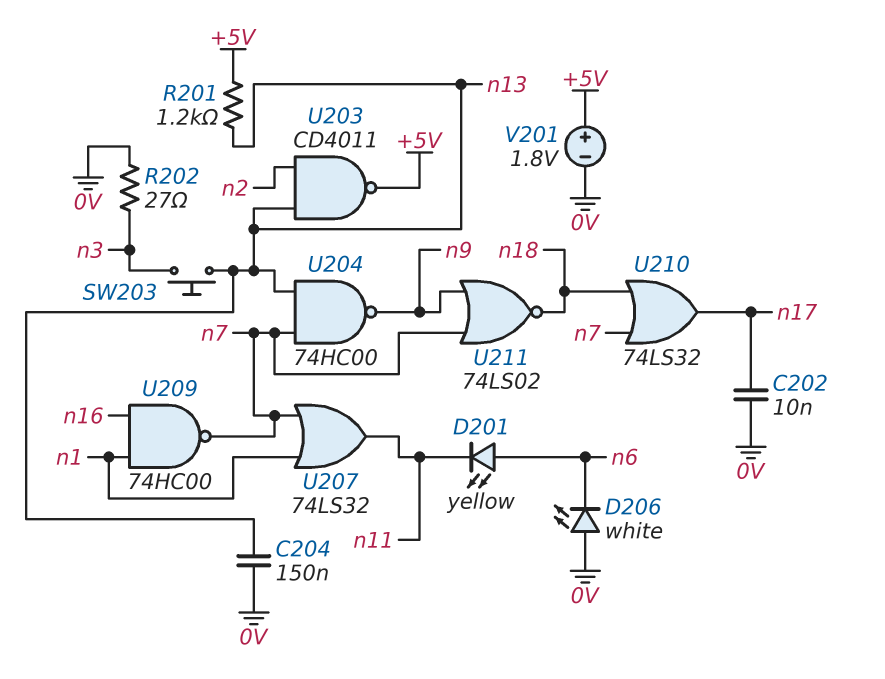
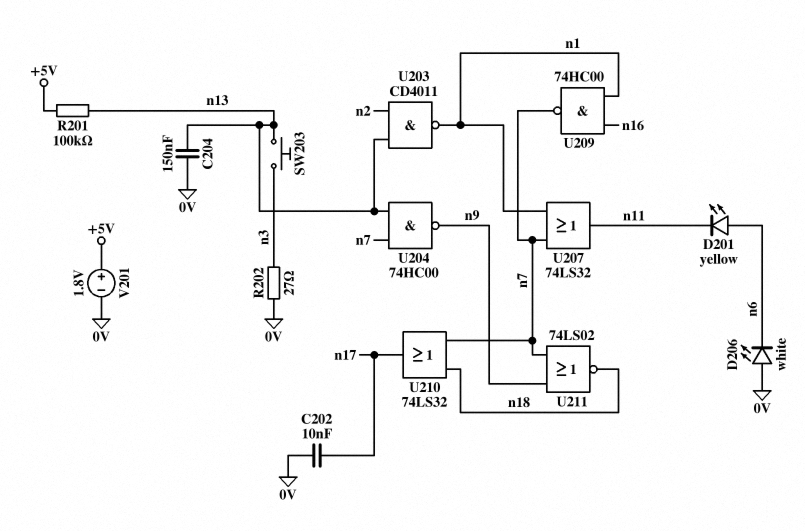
R201: 1.2k (+5V, n13) -> 100k (+5V, n13)
U203: NAND CD4011 (in n2, in n13, out +5V) -> NAND CD4011 (in n2, in n13, out n1)

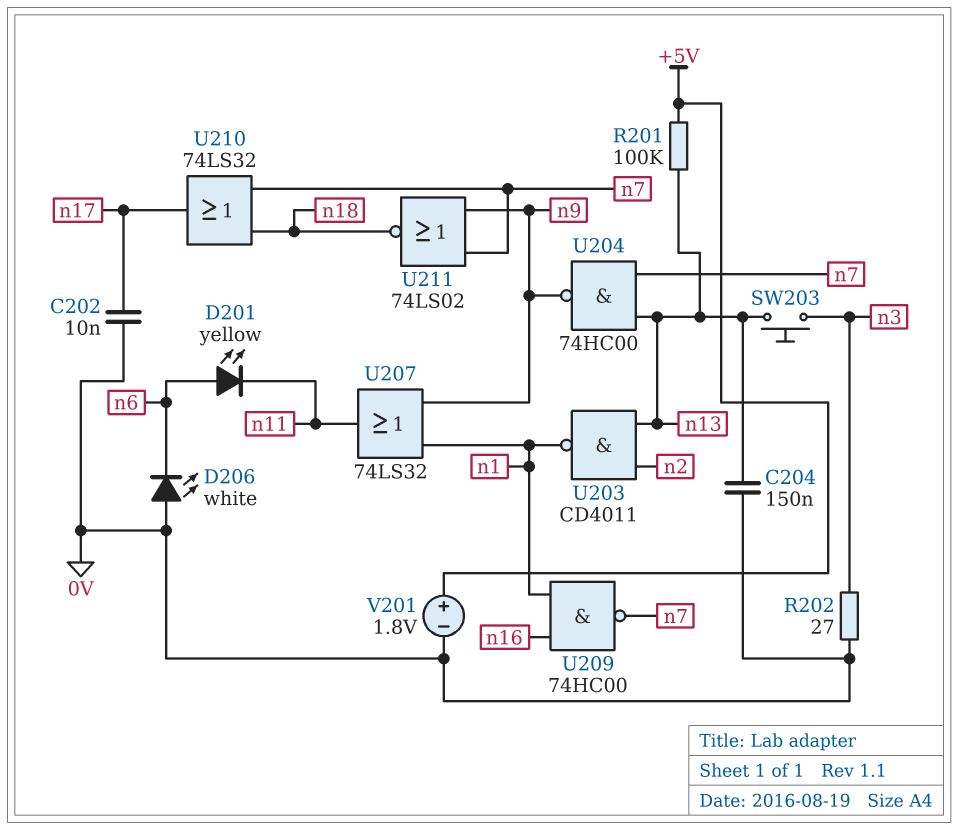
U207: OR 74LS32 (in n1, in n7, out n11) -> OR 74LS32 (in n1, in n9, out n11)

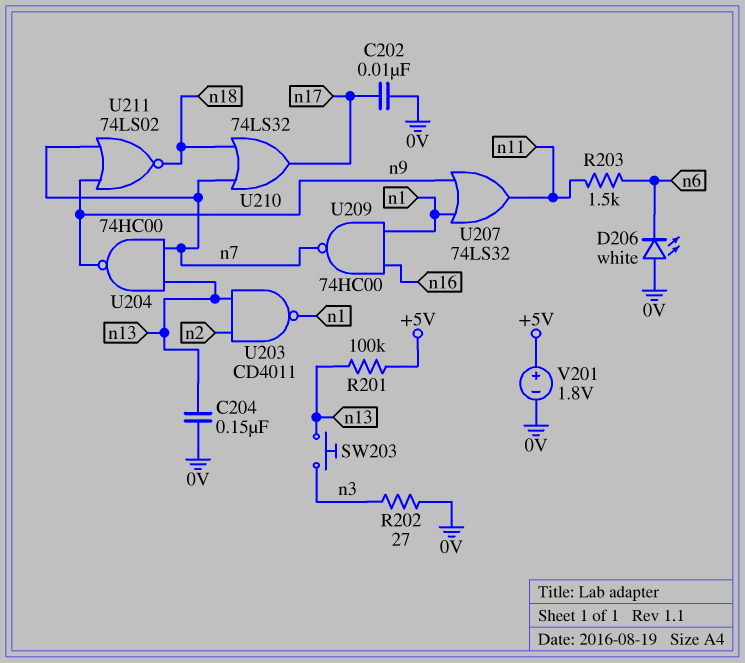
D201: LED yellow (A n6, K n11) -> none
R203: none -> 1.5k (n6, n11)

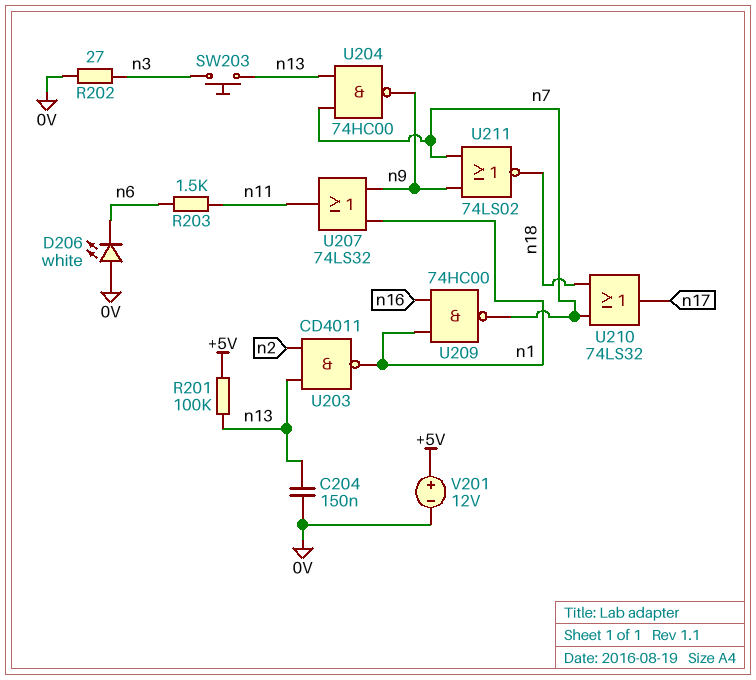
C202: 10nF (0V, n17) -> none
V201: 1.8V (plus +5V, minus 0V) -> 12V (plus +5V, minus 0V)

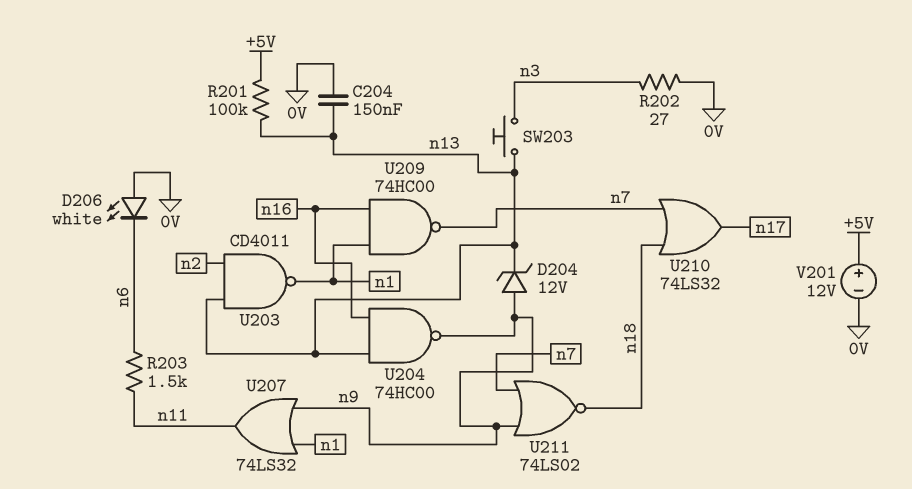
D204: none -> zener 12V (A n9, K n13)
U204: NAND 74HC00 (in n7, in n13, out n9) -> NAND 74HC00 (in n13, in n16, out n9)

